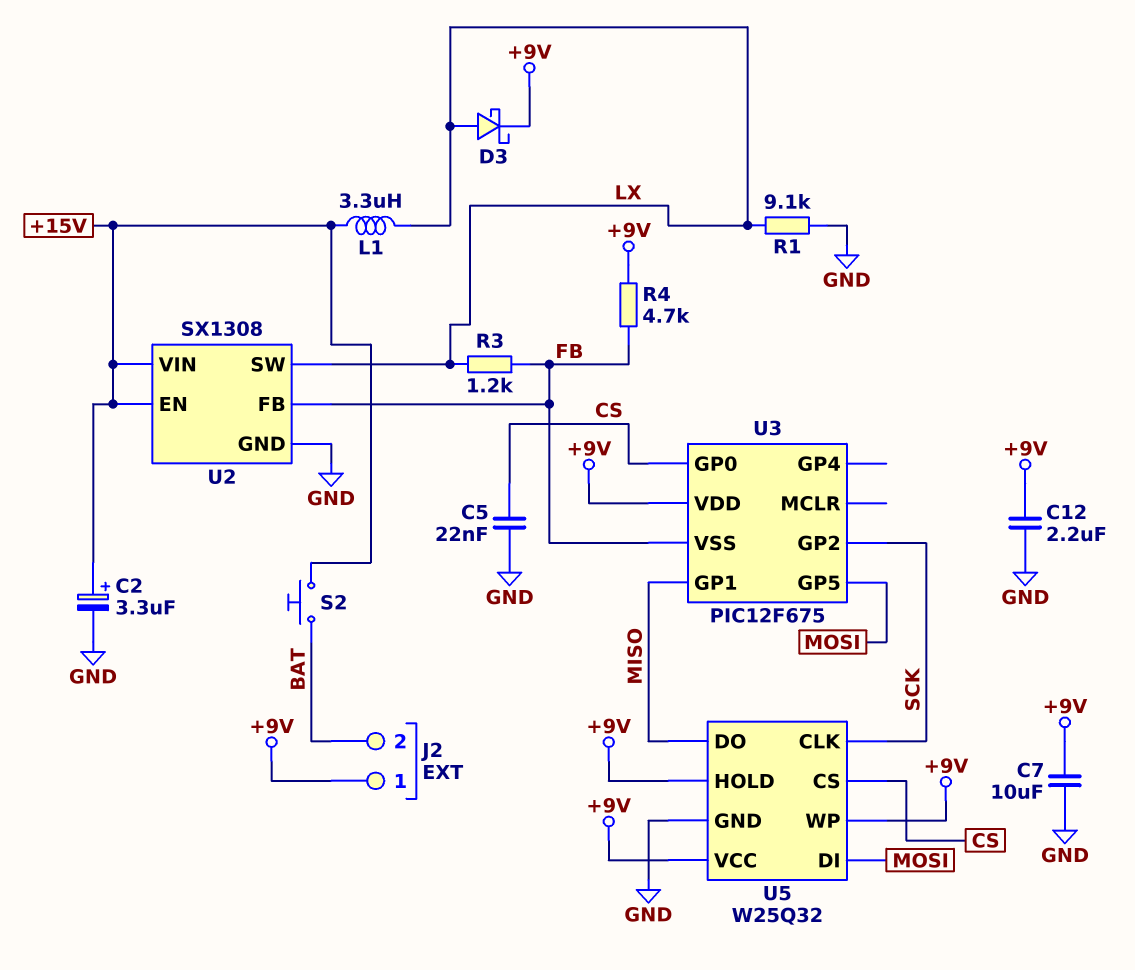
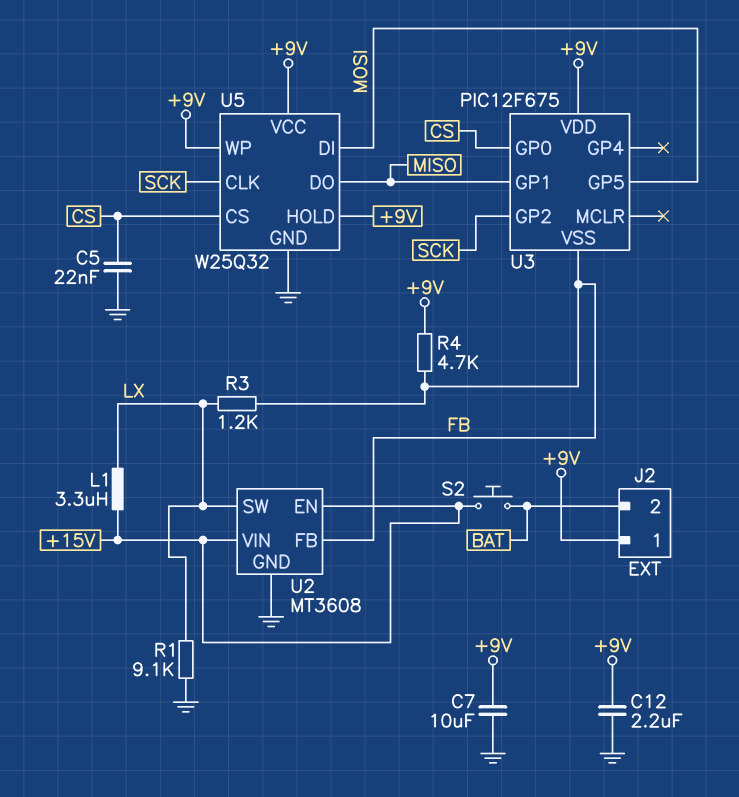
C2: 3.3uF (plus +15V, minus GND) -> none
D3: schottky (A LX, K +9V) -> none
U2: SX1308 -> MT3608

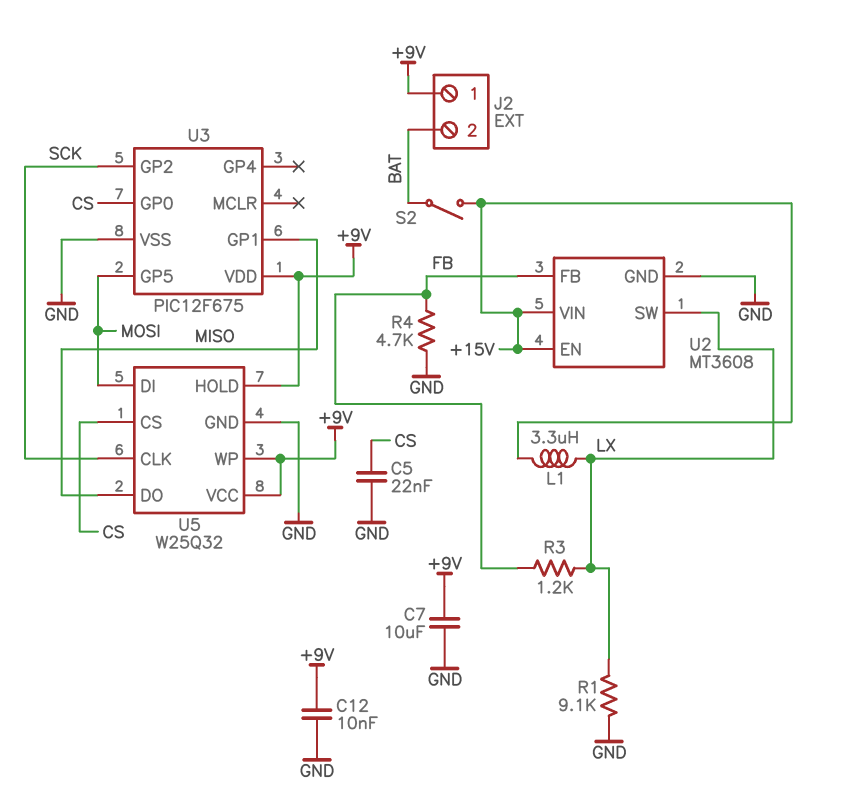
C12: 2.2uF (+9V, GND) -> 10nF (+9V, GND)
R4: 4.7k (+9V, FB) -> 4.7k (FB, GND)
S2: button (+15V, BAT) -> switch (+15V, BAT)
U3 pin VSS: FB -> GND

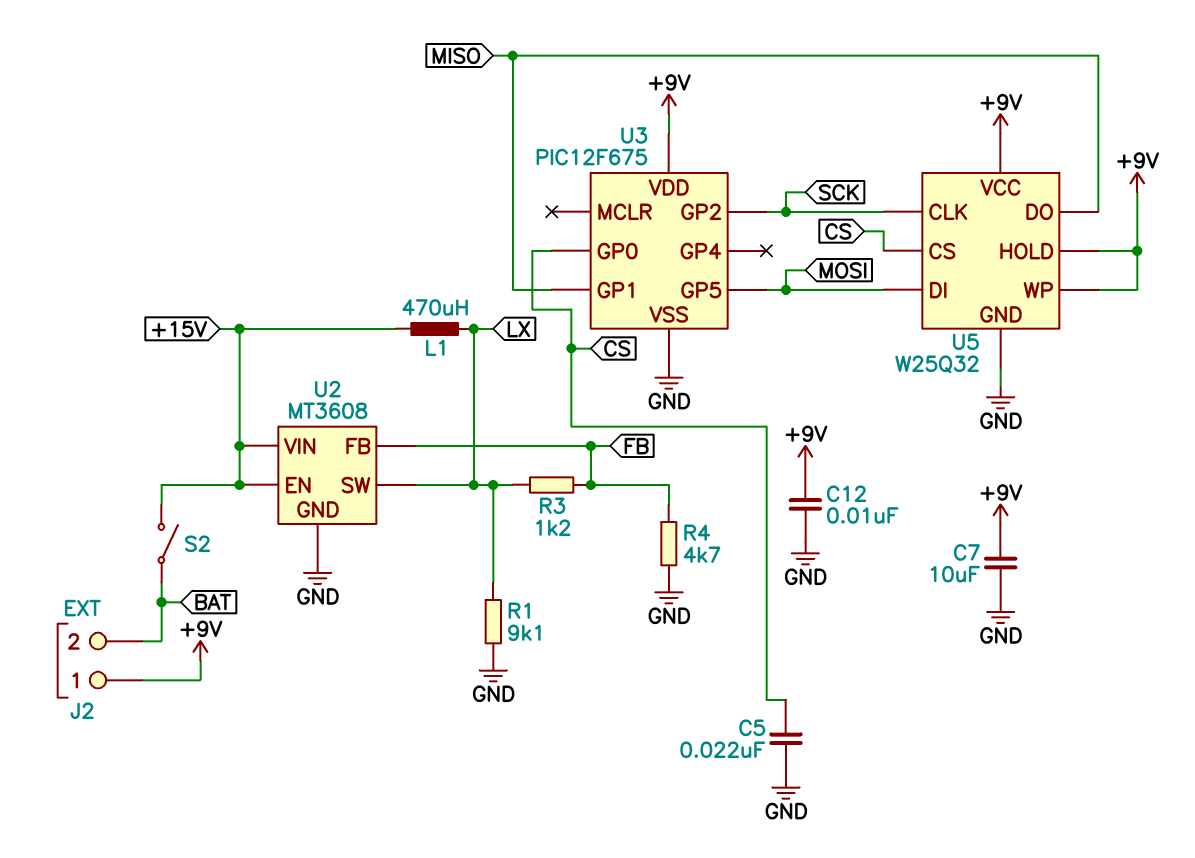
L1: 3.3uH (+15V, LX) -> 470uH (+15V, LX)

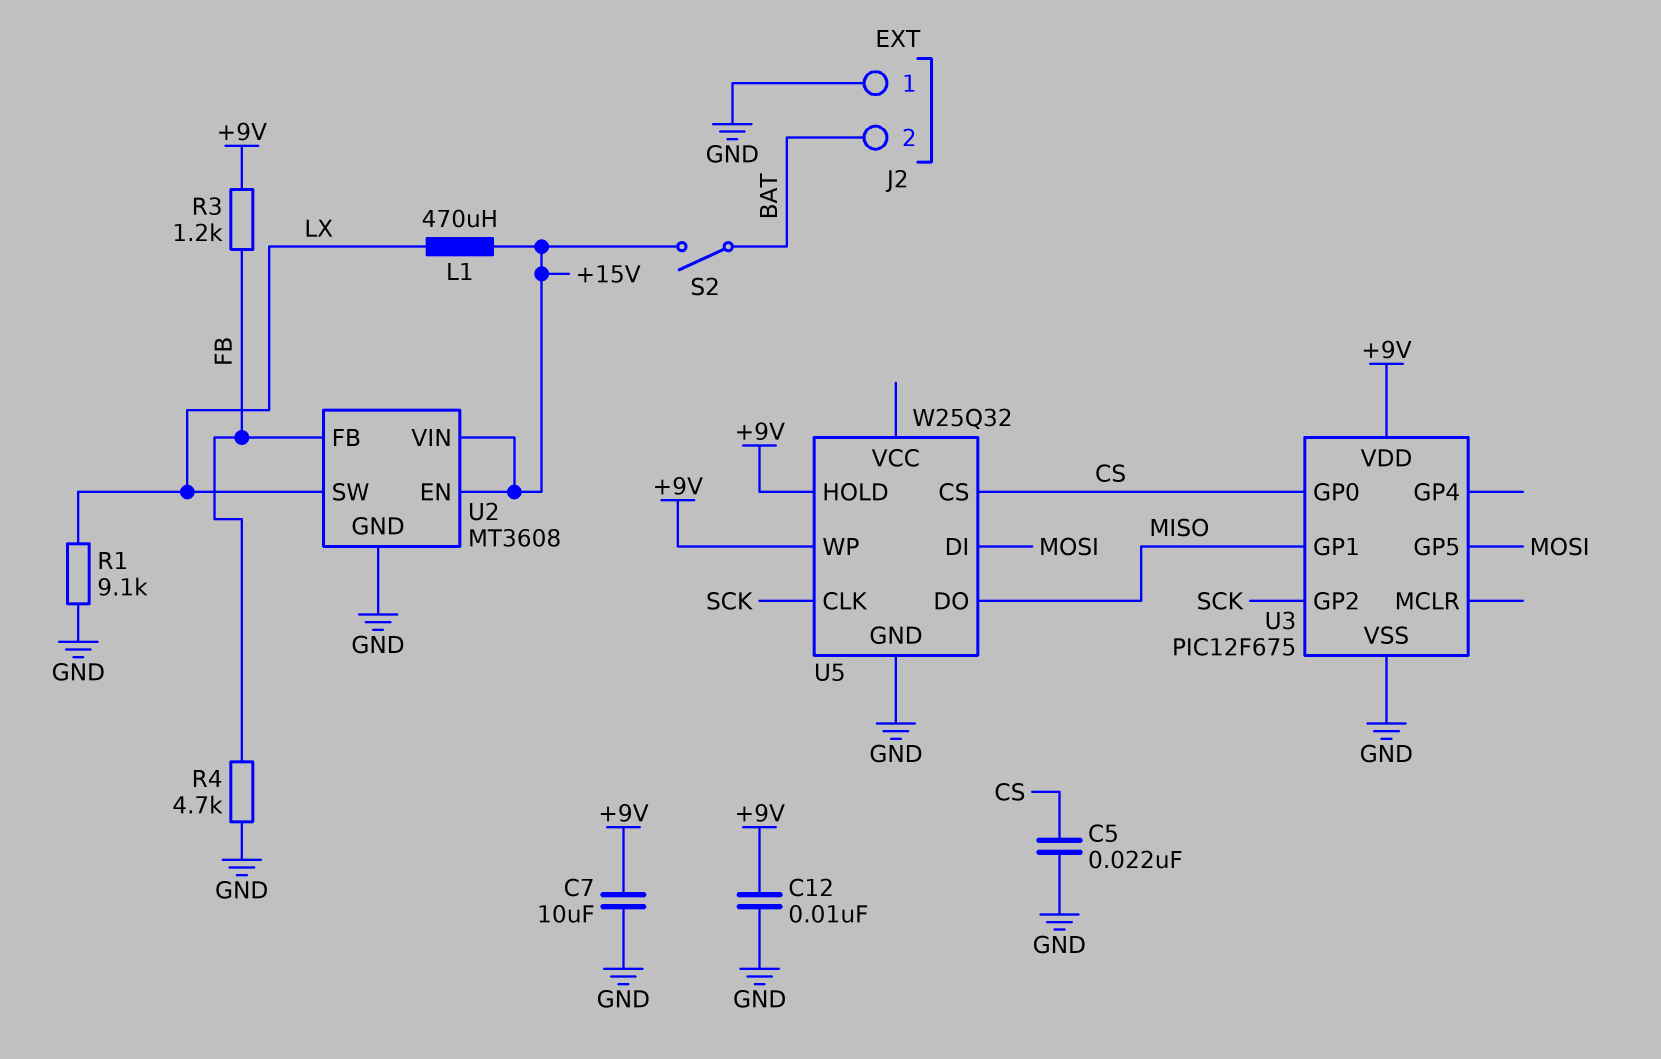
J2 pin 1: +9V -> GND
R3: 1.2k (FB, LX) -> 1.2k (+9V, FB)
U5 pin VCC: +9V -> none

